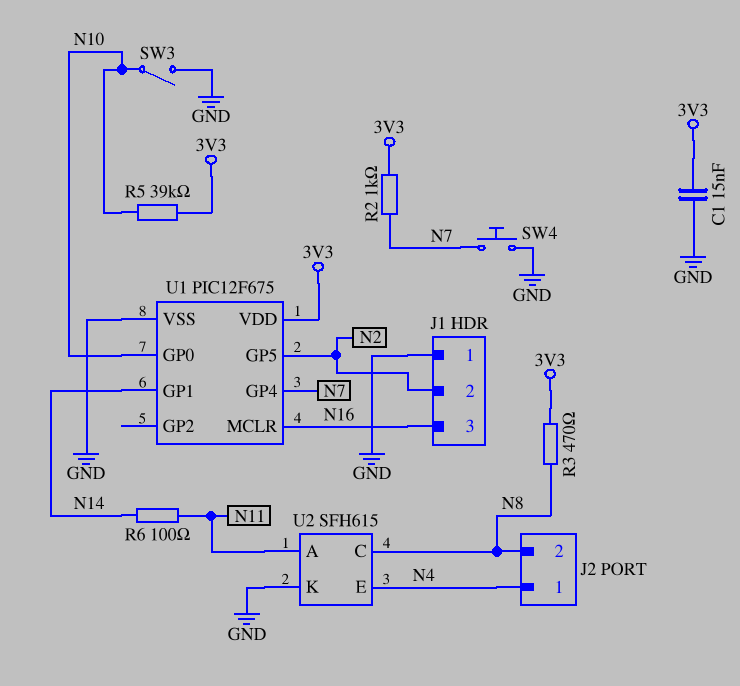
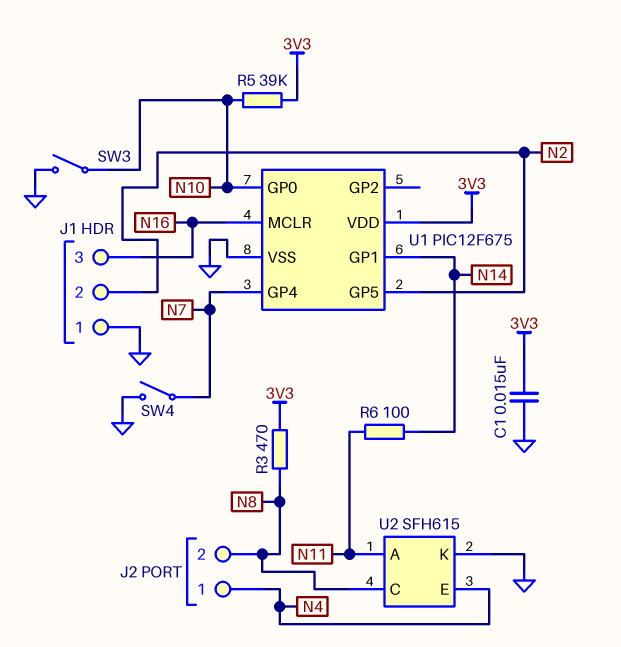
R2: 1k (3V3, N7) -> none
SW4: button (GND, N7) -> switch (GND, N7)

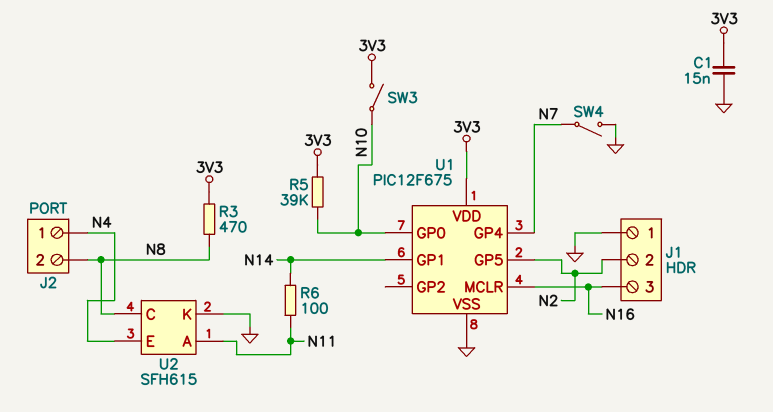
SW3: switch (GND, N10) -> switch (3V3, N10)

